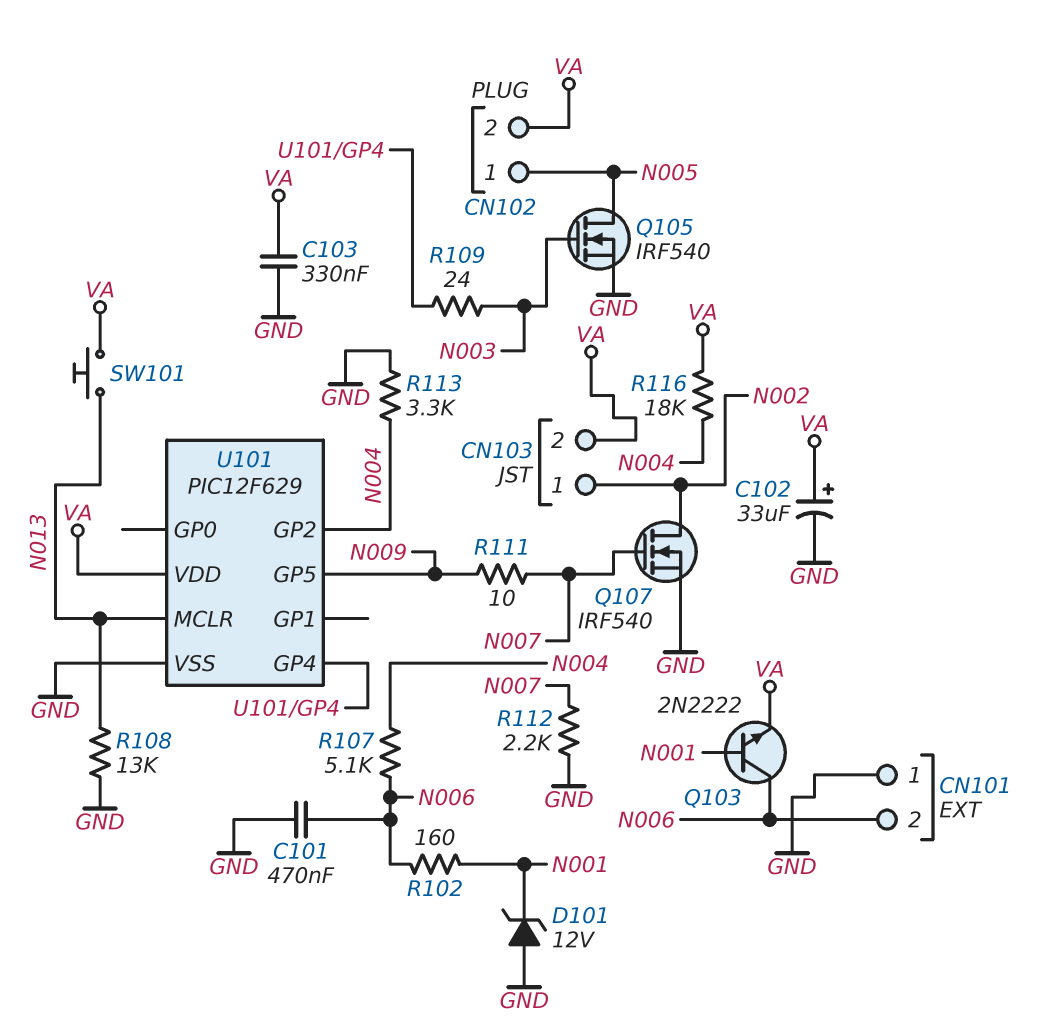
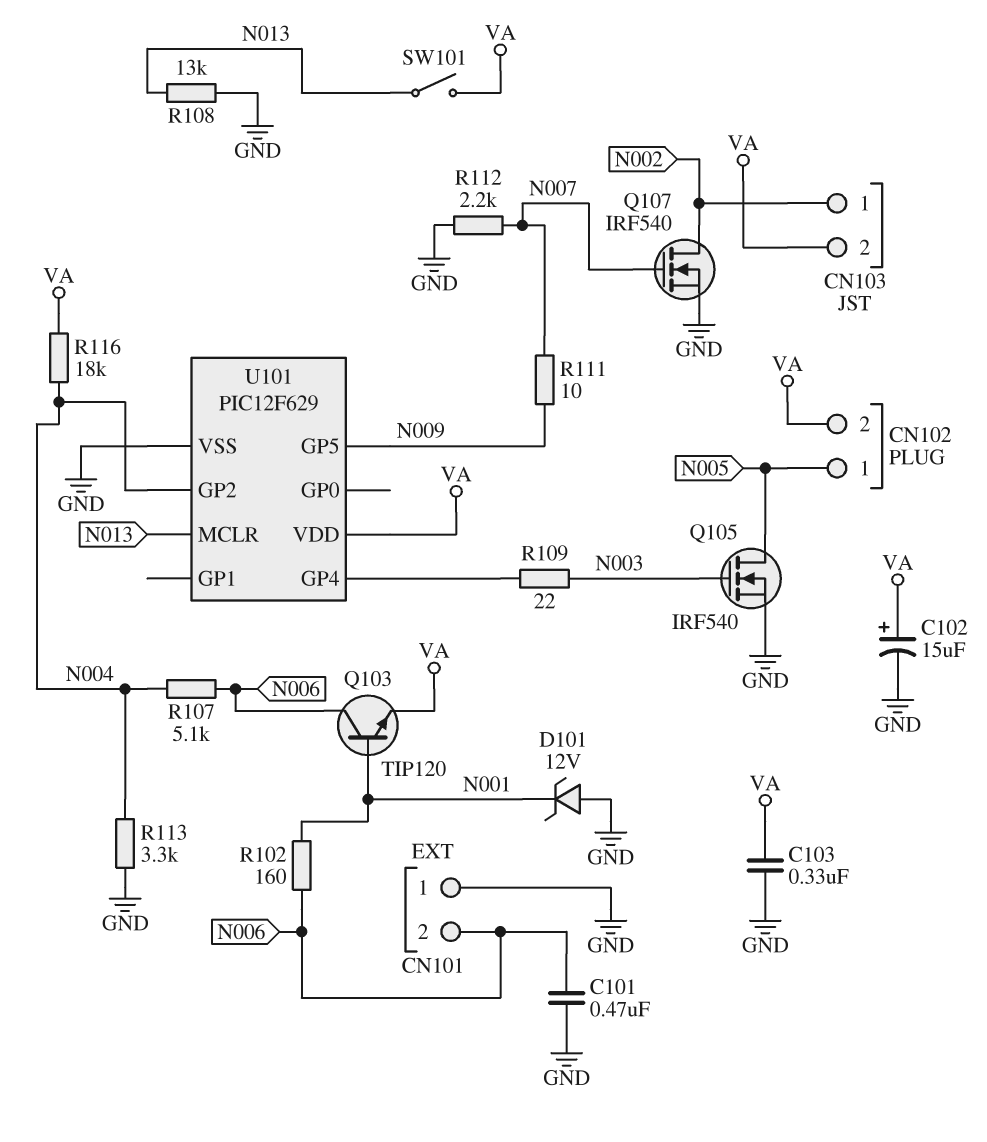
C102: 33uF (plus VA, minus GND) -> 15uF (plus VA, minus GND)
Q103: NPN 2N2222 (B N001, C N006, E VA) -> NPN TIP120 (B N001, C N006, E VA)
R109: 24 (N003, U101/GP4) -> 22 (N003, U101/GP4)
SW101: button (N013, VA) -> switch (N013, VA)

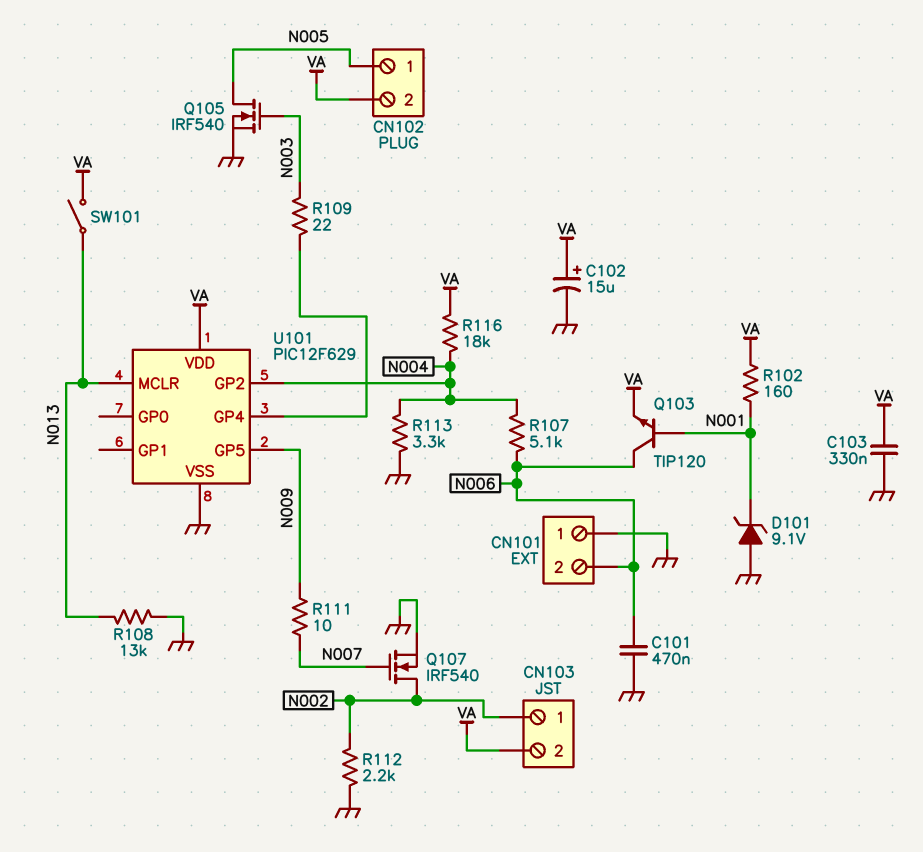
D101: zener 12V (A GND, K N001) -> zener 9.1V (A GND, K N001)
R102: 160 (N001, N006) -> 160 (N001, VA)
R112: 2.2k (GND, N007) -> 2.2k (GND, N002)

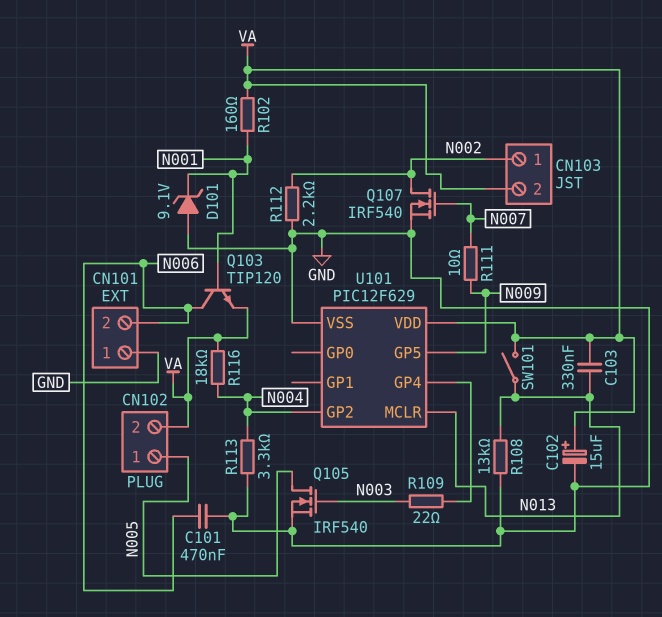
C103: 330nF (GND, VA) -> 330nF (N013, VA)
R107: 5.1k (N004, N006) -> none

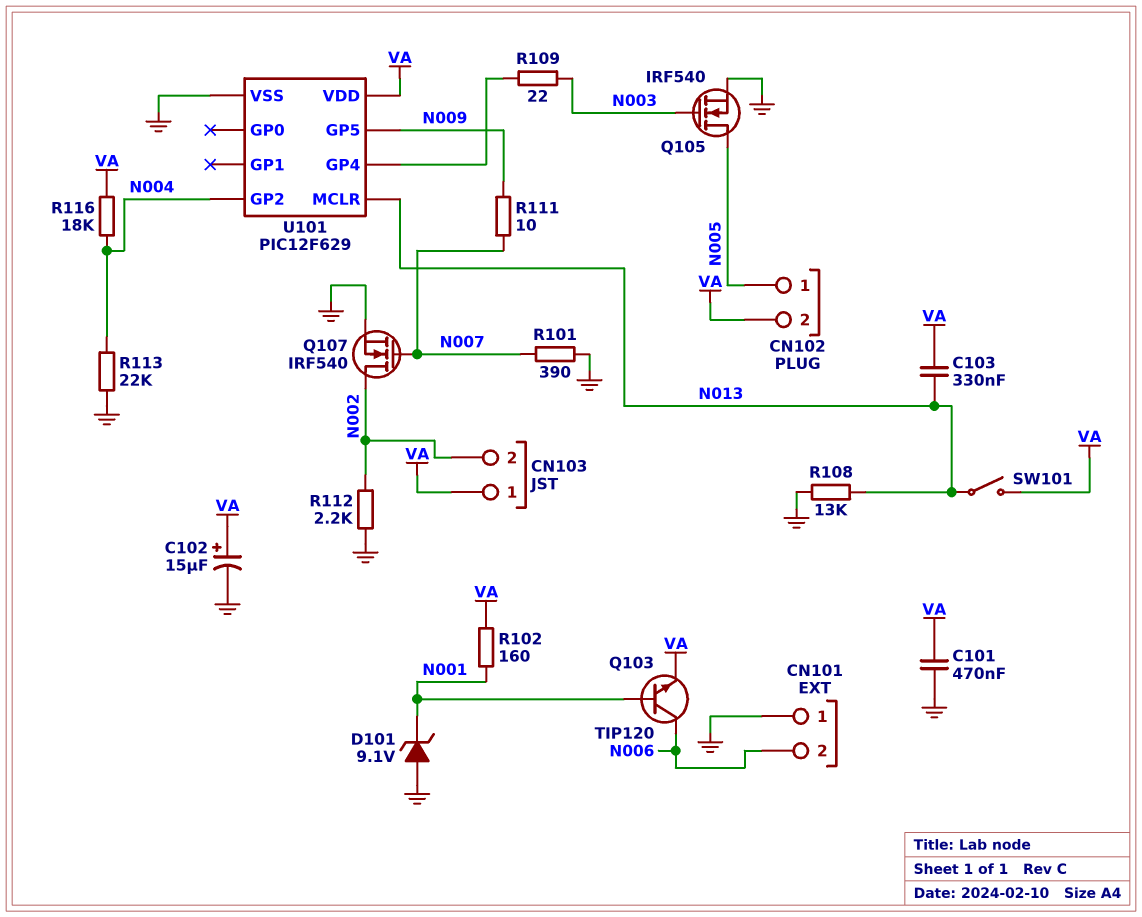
C101: 470nF (GND, N006) -> 470nF (GND, VA)
CN103 pin 1: N002 -> VA
CN103 pin 2: VA -> N002
R101: none -> 390 (GND, N007)
R113: 3.3k (GND, N004) -> 22k (GND, N004)

